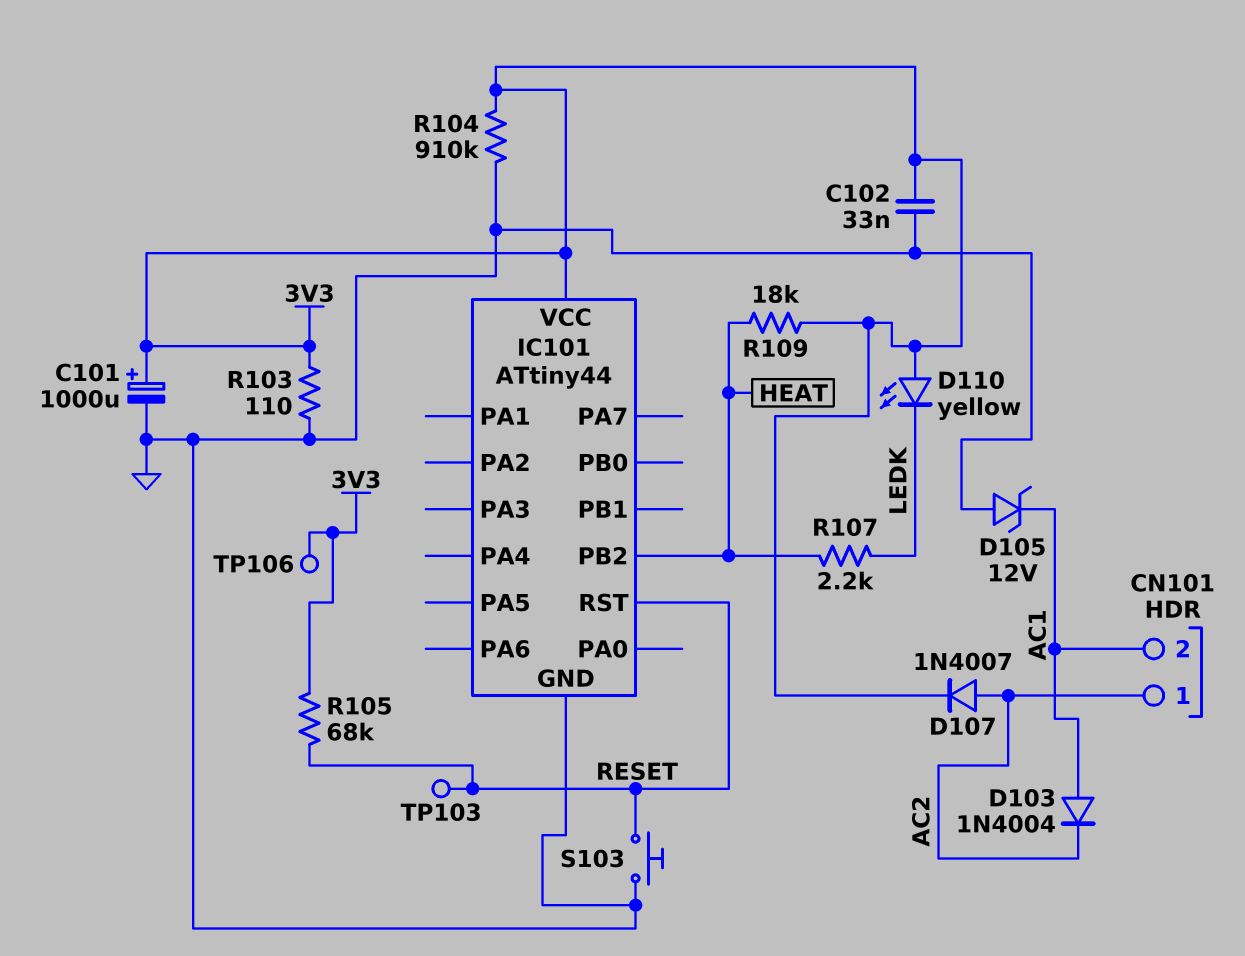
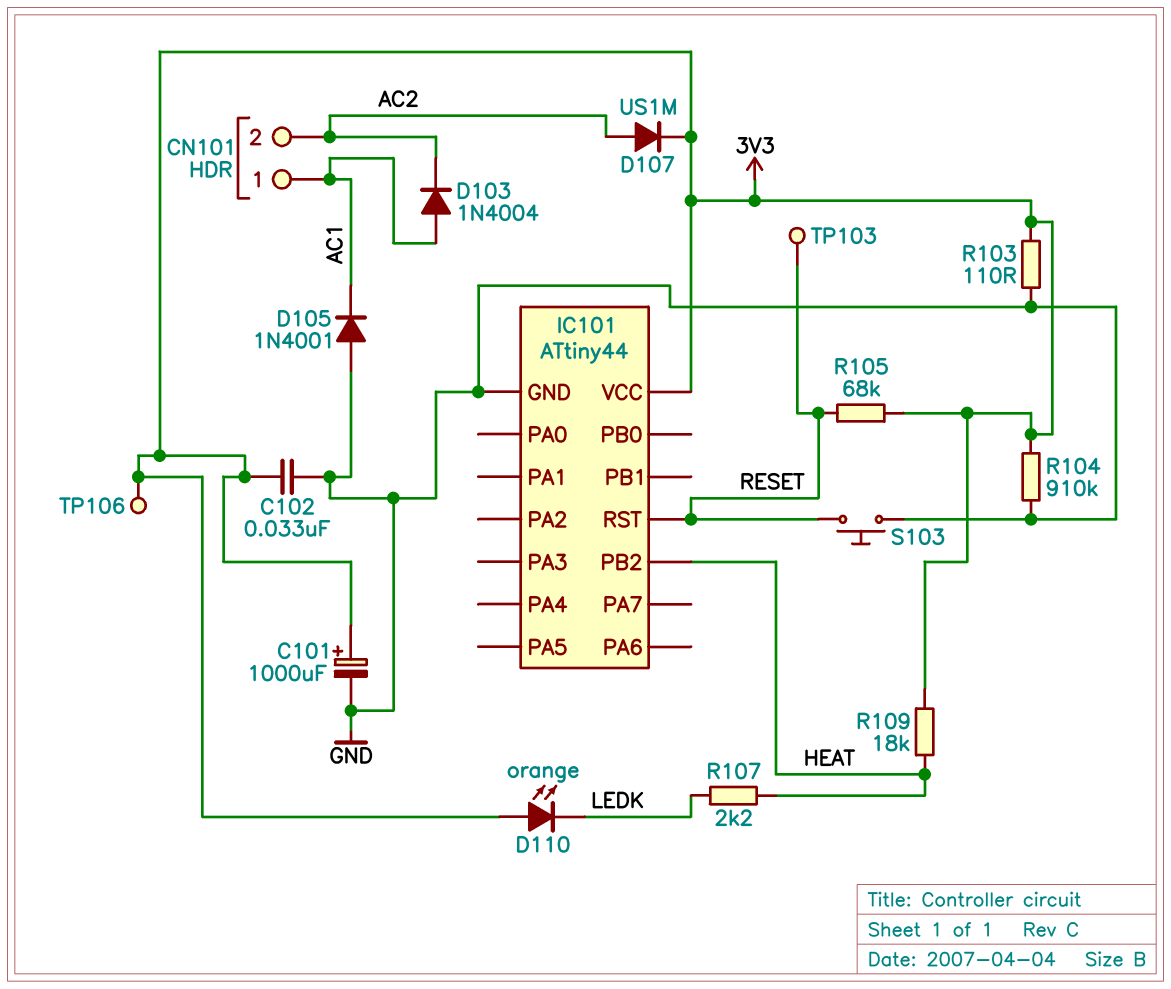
CN101 pin 1: AC2 -> AC1
CN101 pin 2: AC1 -> AC2
D105: zener 12V (A GND, K AC1) -> diode 1N4001 (A GND, K AC1)
D107: diode 1N4007 (A AC2, K 3V3) -> diode US1M (A AC2, K 3V3)
D110: LED yellow (A 3V3, K LEDK) -> LED orange (A 3V3, K LEDK)

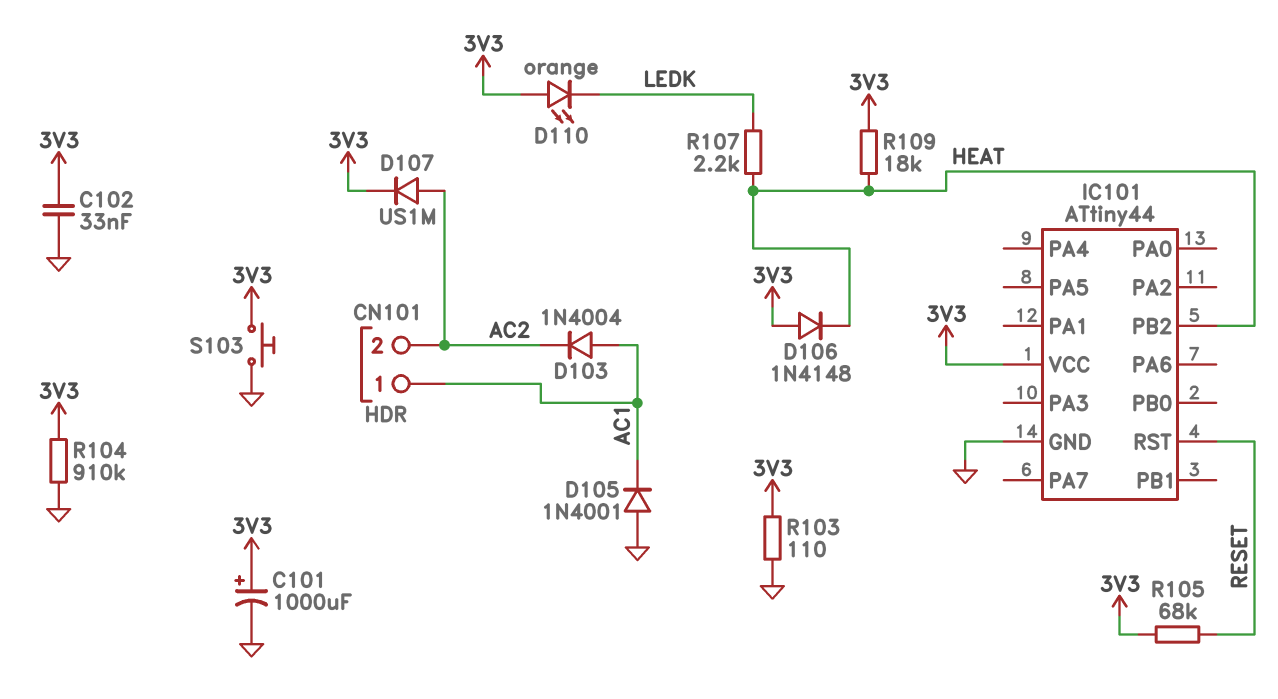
D106: none -> diode 1N4148 (A 3V3, K HEAT)
S103: button (GND, RESET) -> button (3V3, GND)
TP103: test point (RESET) -> none
TP106: test point (3V3) -> none

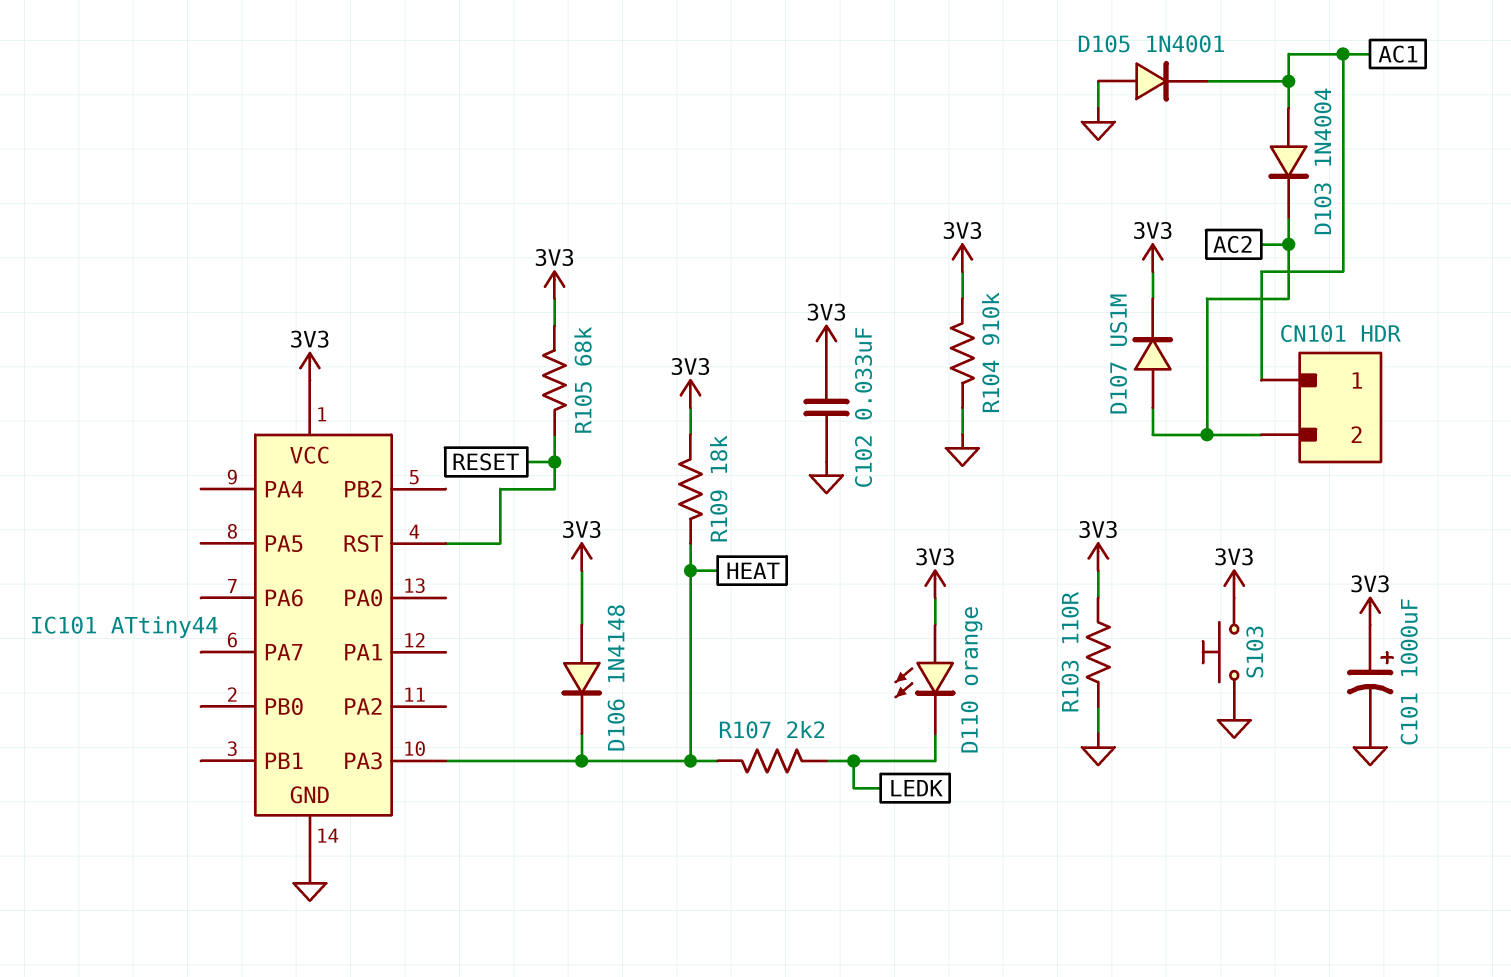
IC101 pin PA3: none -> HEAT
IC101 pin PB2: HEAT -> none

